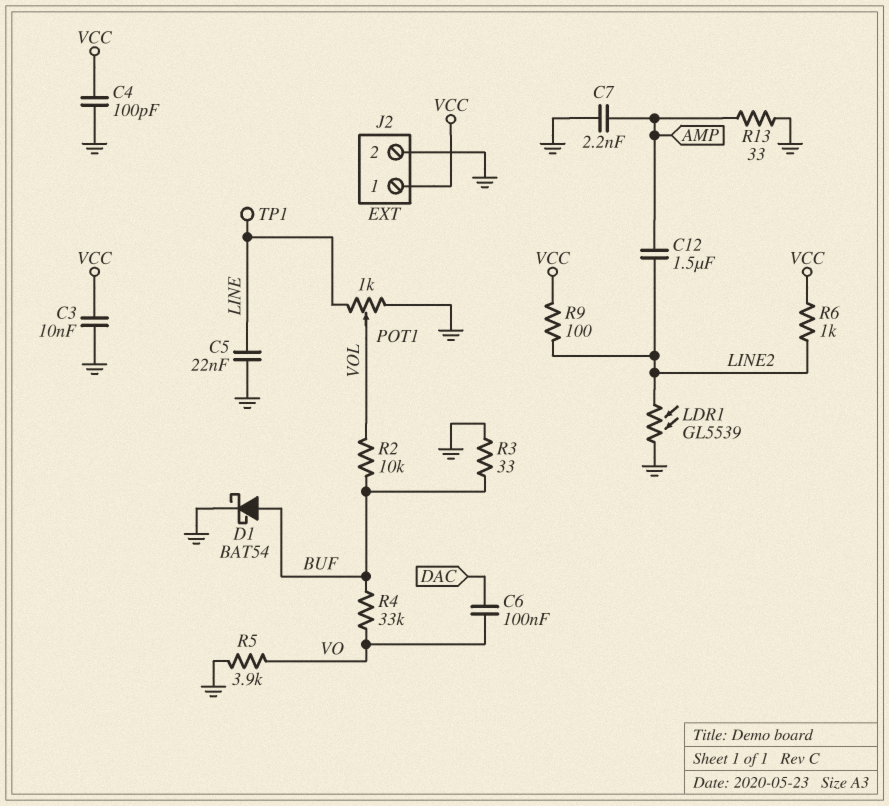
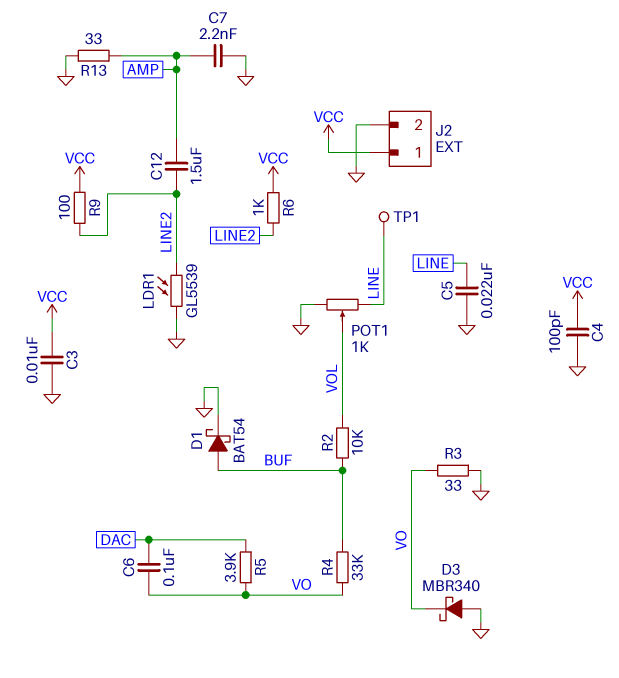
D3: none -> schottky MBR340 (A GND, K VO)
R3: 33 (BUF, GND) -> 33 (GND, VO)
R5: 3.9k (GND, VO) -> 3.9k (DAC, VO)

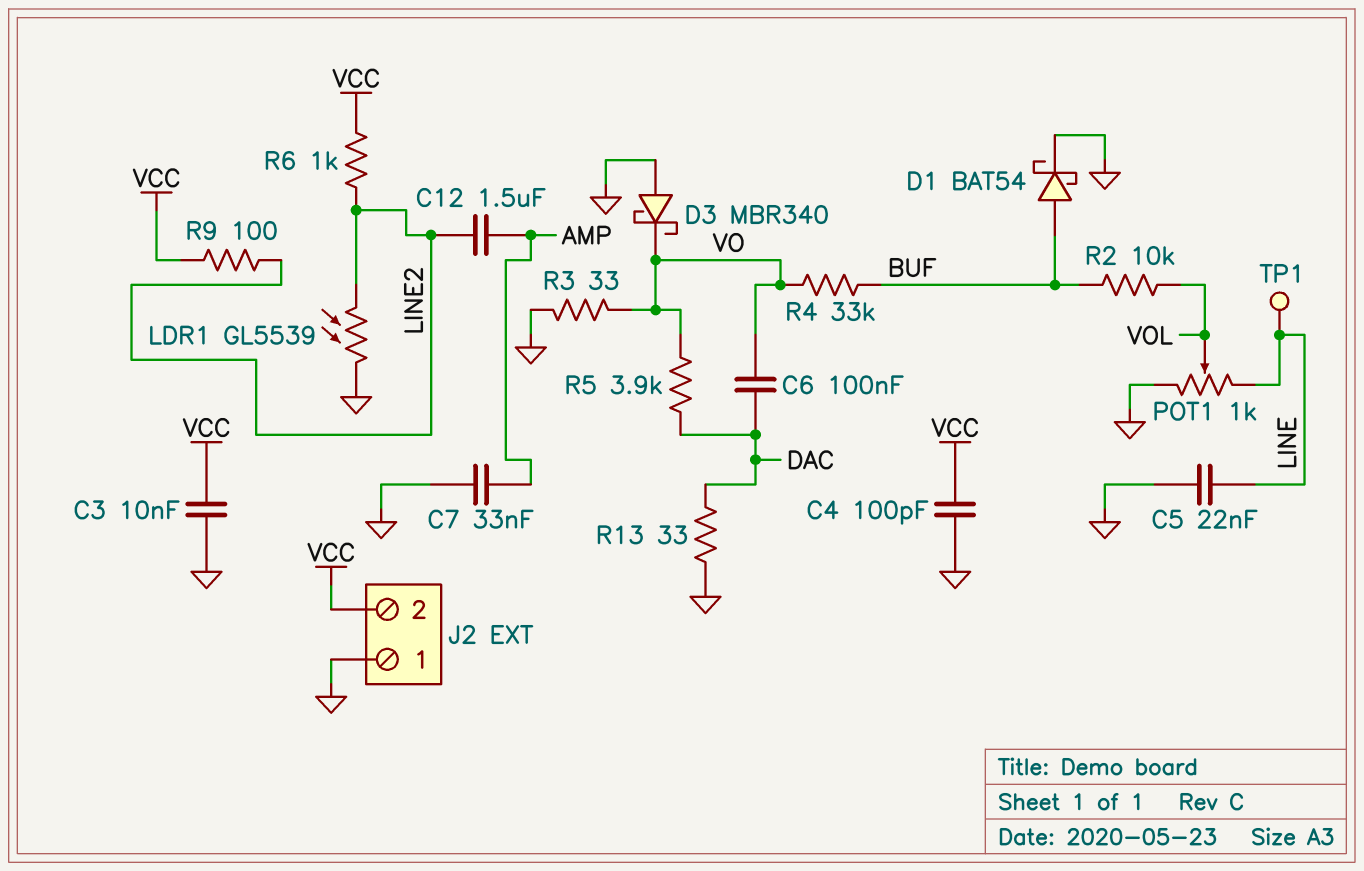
C7: 2.2nF (AMP, GND) -> 33nF (AMP, GND)
J2 pin 1: VCC -> GND
J2 pin 2: GND -> VCC
R13: 33 (AMP, GND) -> 33 (DAC, GND)

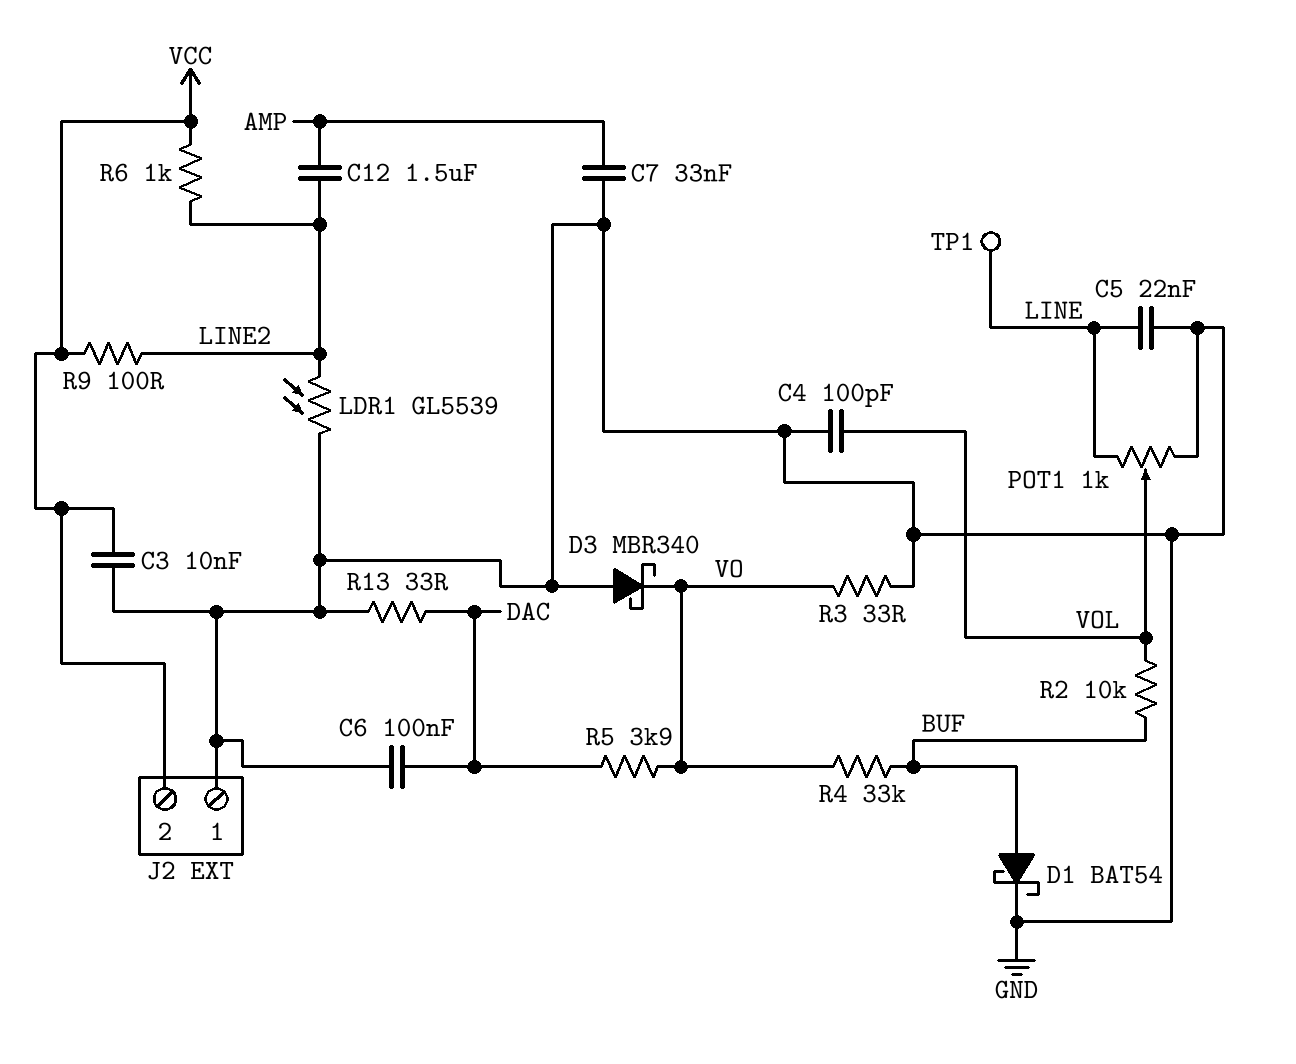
C4: 100pF (GND, VCC) -> 100pF (GND, VOL)
C6: 100nF (DAC, VO) -> 100nF (DAC, GND)

